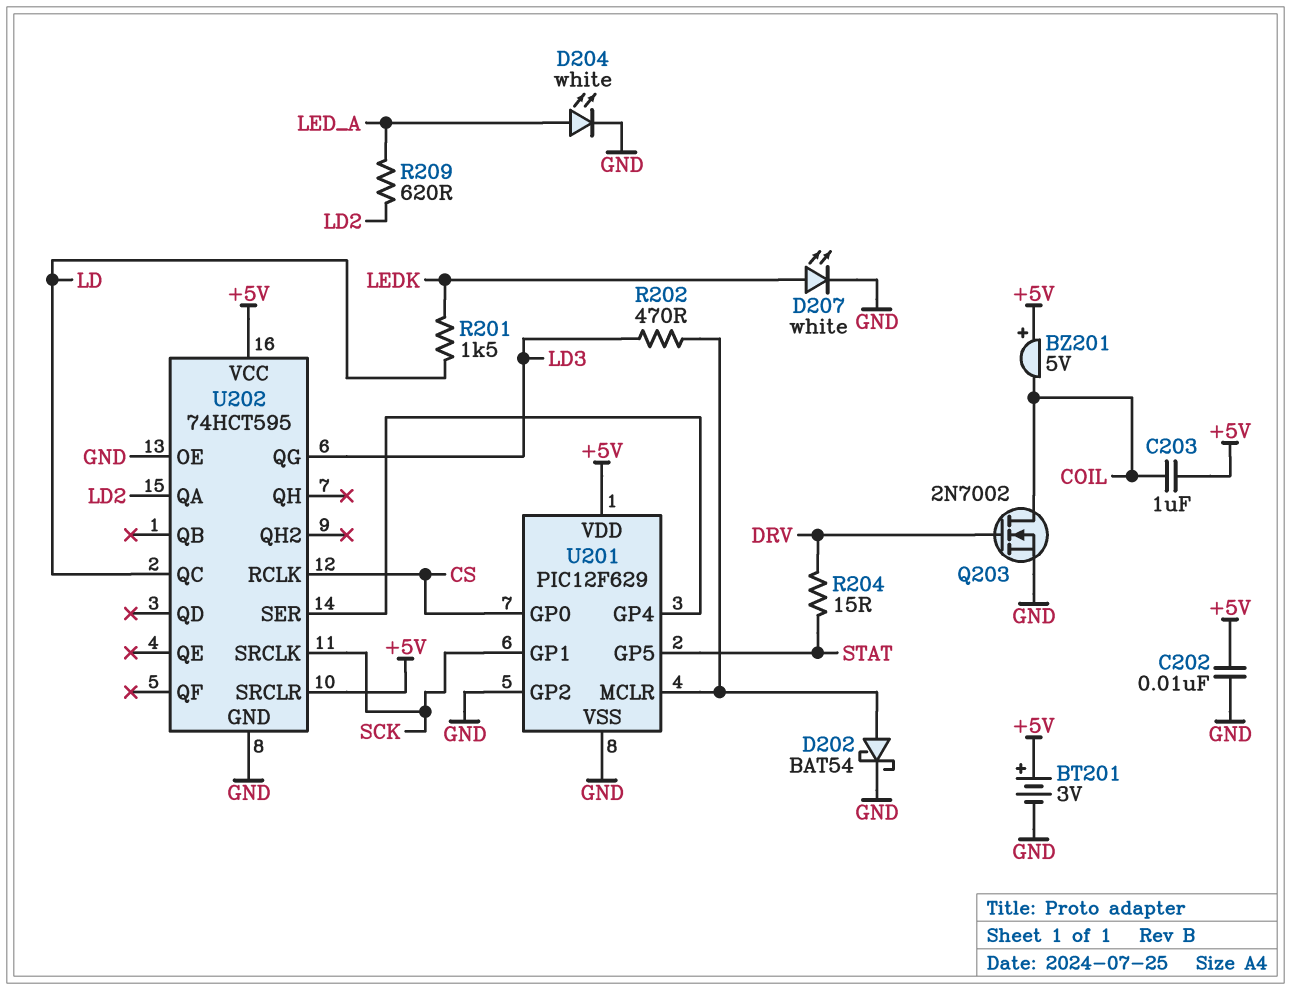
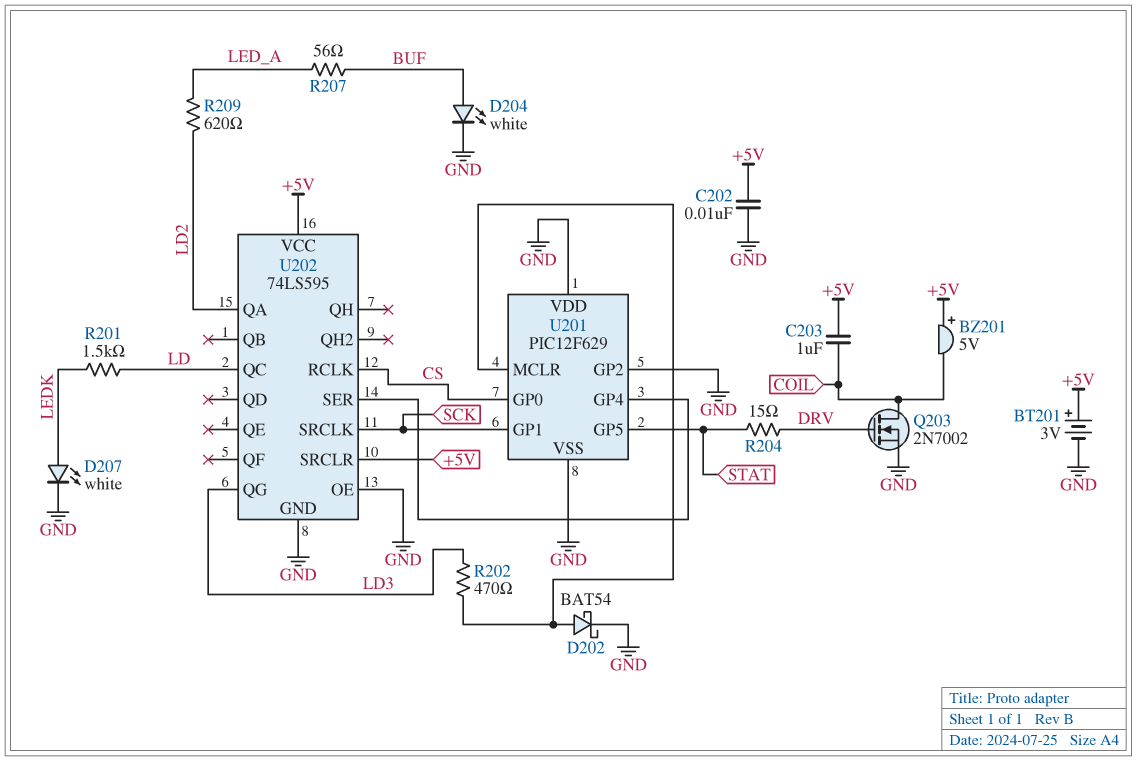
D204: LED white (A LED_A, K GND) -> LED white (A BUF, K GND)
R207: none -> 56 (BUF, LED_A)
U201 pin VDD: +5V -> GND
U202: 74HCT595 -> 74LS595

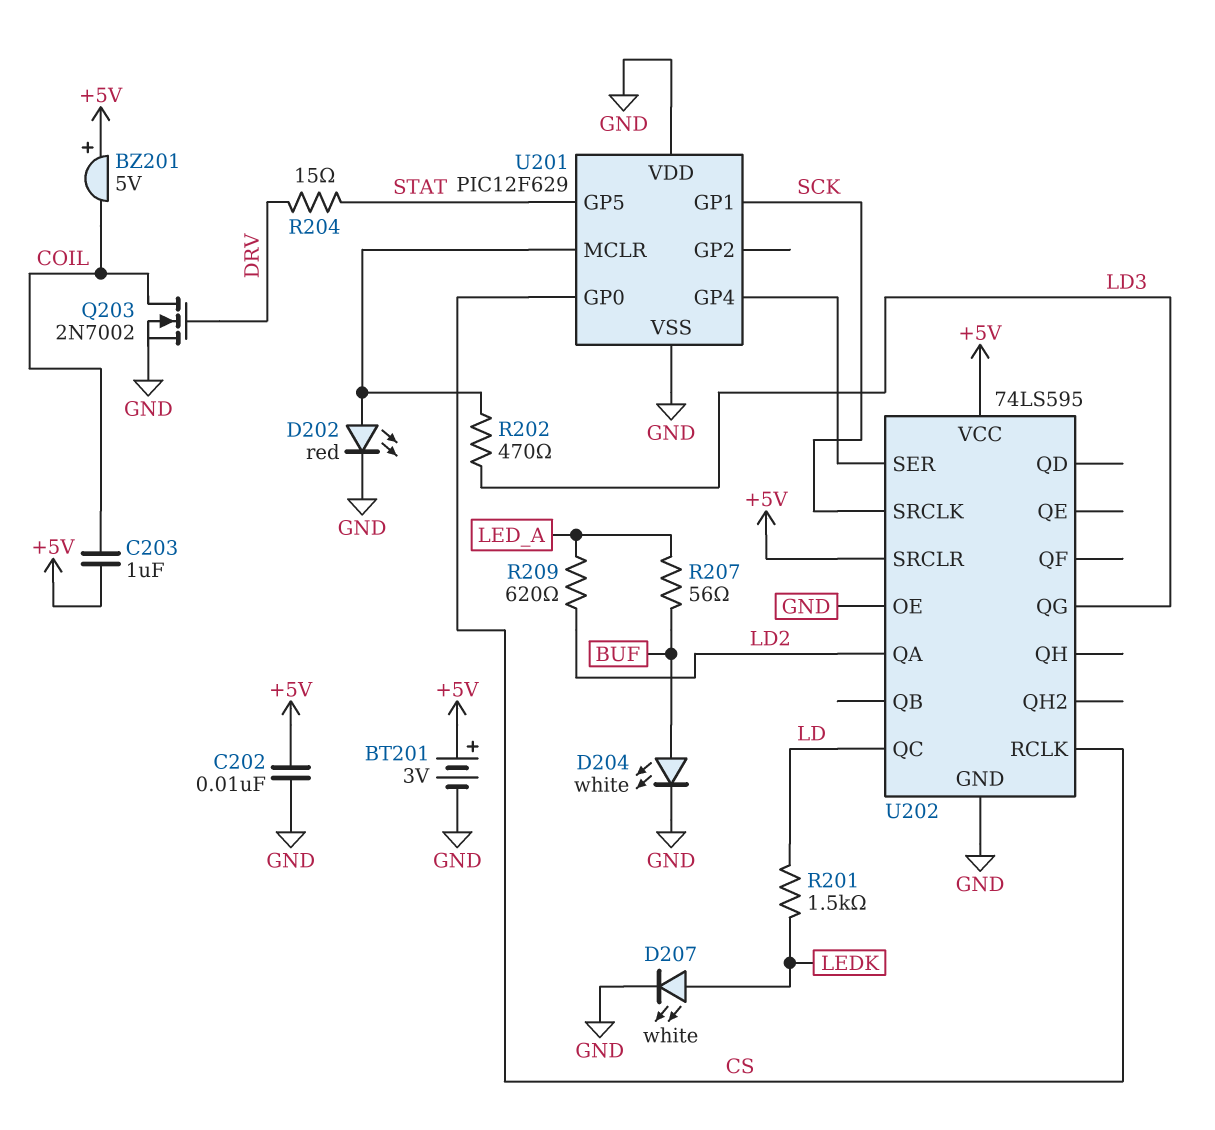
D202: schottky BAT54 (A U201/MCLR, K GND) -> LED red (A U201/MCLR, K GND)
U201 pin GP2: GND -> none

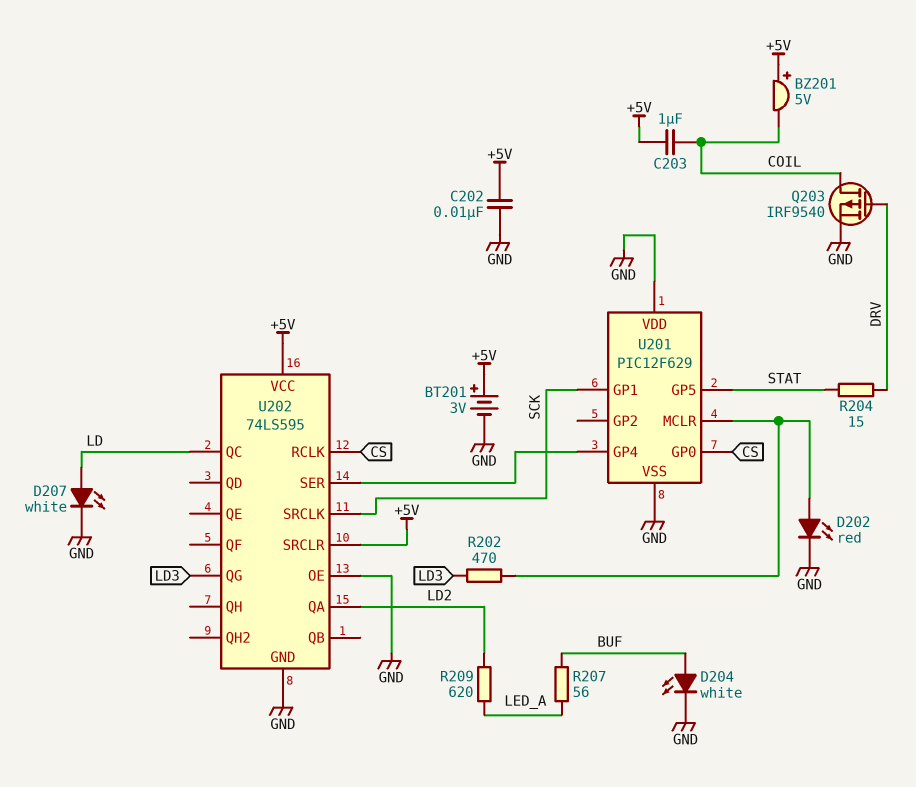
D207: LED white (A LEDK, K GND) -> LED white (A LD, K GND)
Q203: NMOS 2N7002 (G DRV, D COIL, S GND) -> PMOS IRF9540 (G DRV, D COIL, S GND)
R201: 1.5k (LD, LEDK) -> none

